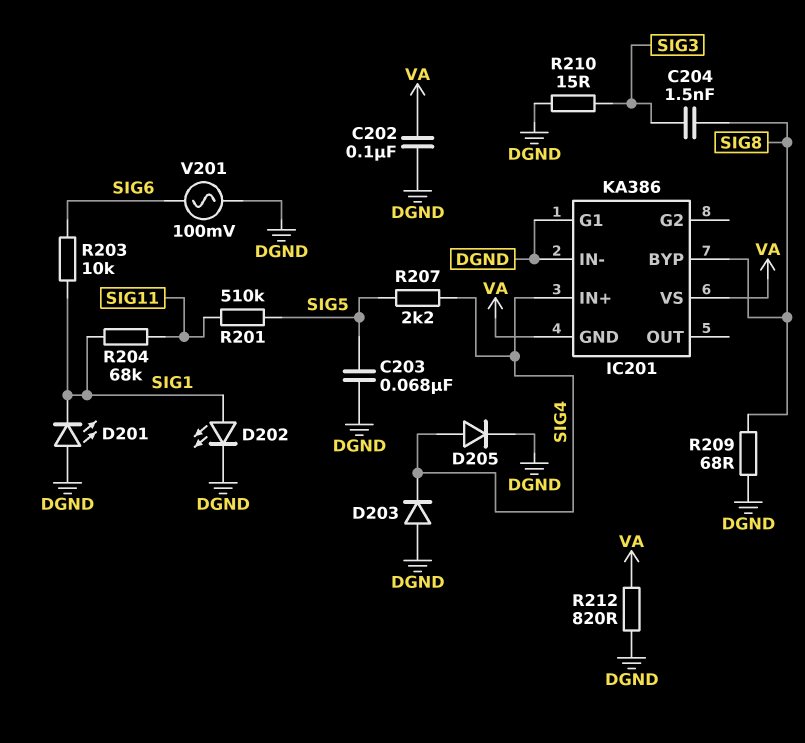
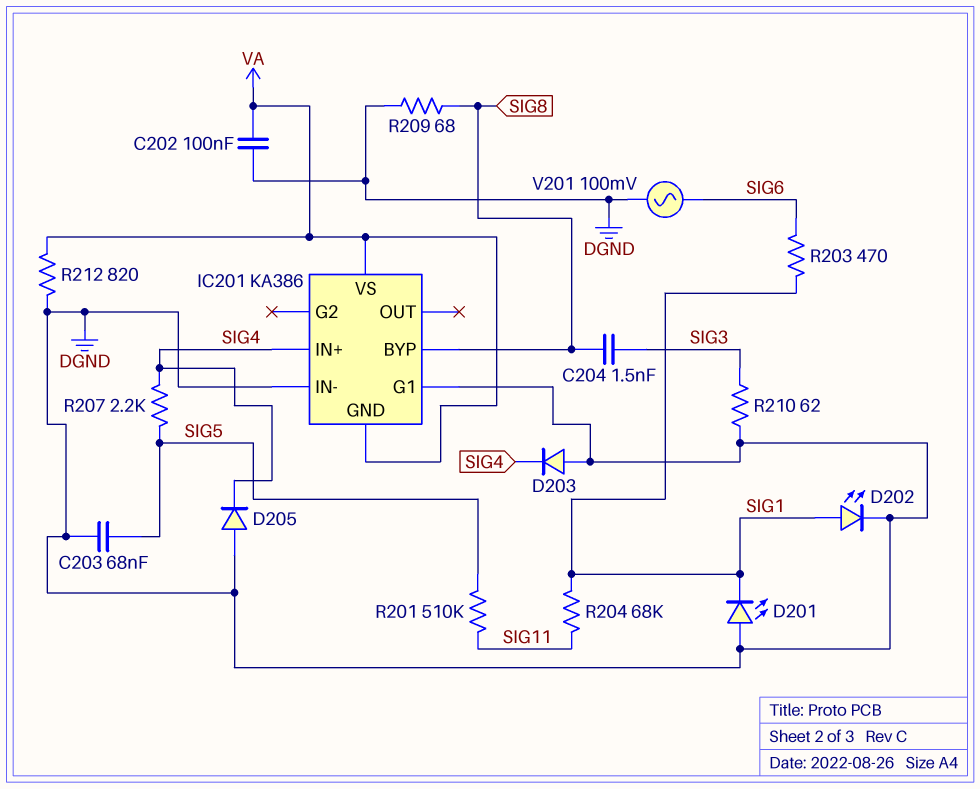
D205: diode (A SIG4, K DGND) -> diode (A DGND, K SIG4)
R203: 10k (SIG1, SIG6) -> 470 (SIG1, SIG6)
R210: 15 (DGND, SIG3) -> 62 (DGND, SIG3)

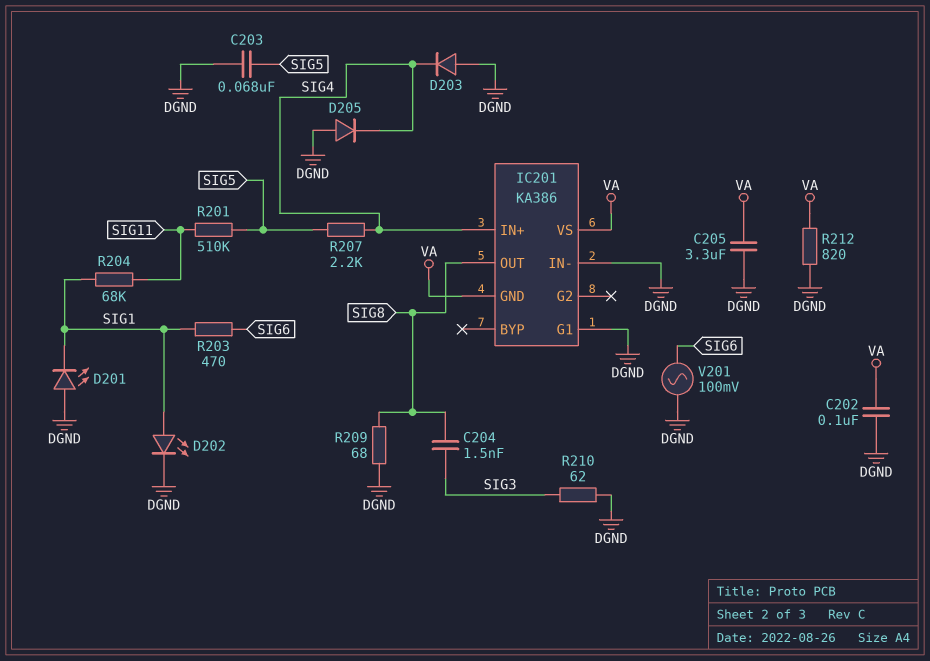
C205: none -> 3.3uF (DGND, VA)
IC201 pin BYP: SIG8 -> none
IC201 pin OUT: none -> SIG8

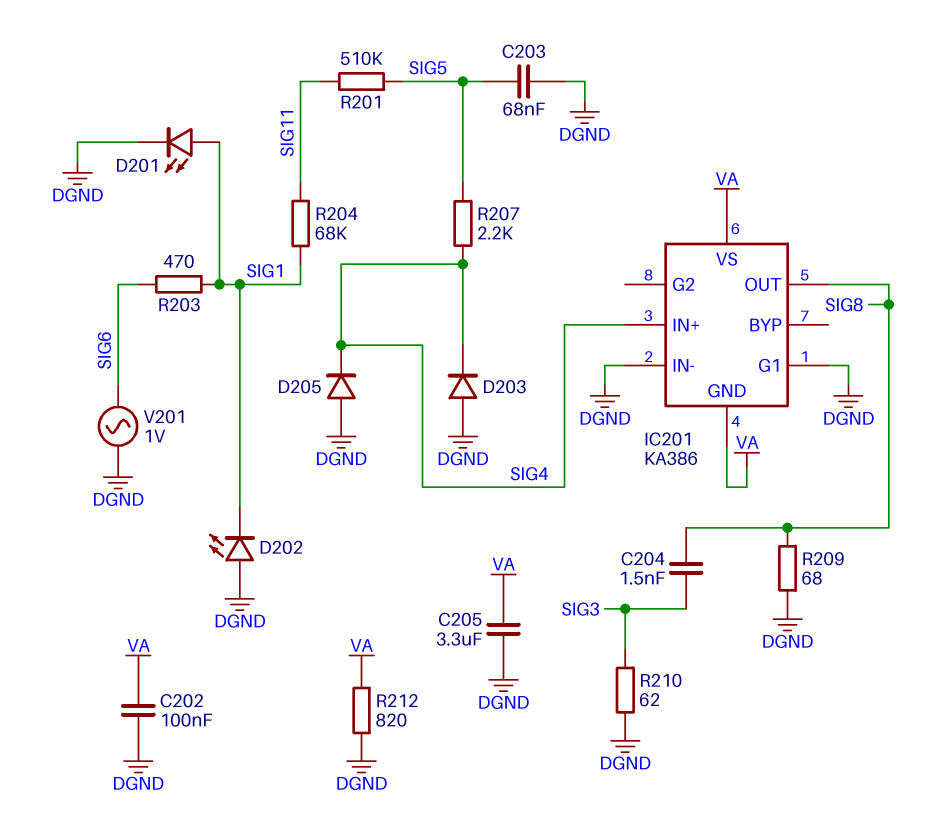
D201: LED (A DGND, K SIG1) -> LED (A SIG1, K DGND)
D202: LED (A SIG1, K DGND) -> LED (A DGND, K SIG1)
V201: AC 100mV (DGND, SIG6) -> AC 1V (DGND, SIG6)

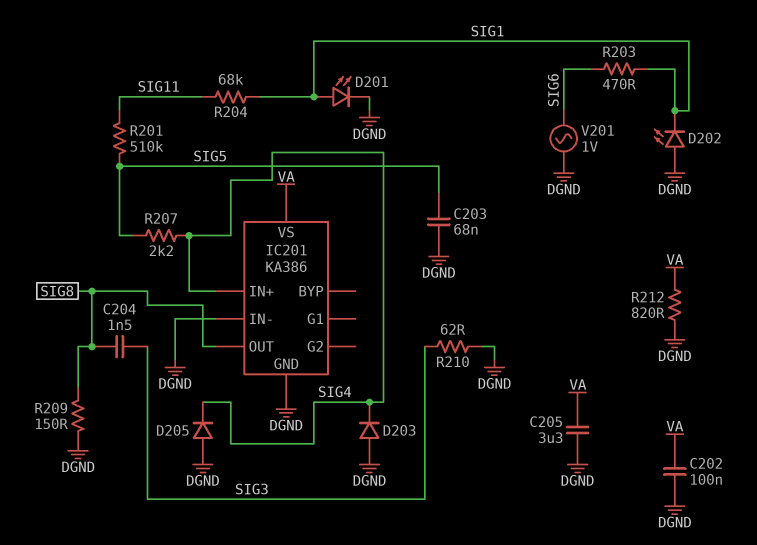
IC201 pin G1: DGND -> none
IC201 pin GND: VA -> DGND
R209: 68 (DGND, SIG8) -> 150 (DGND, SIG8)

